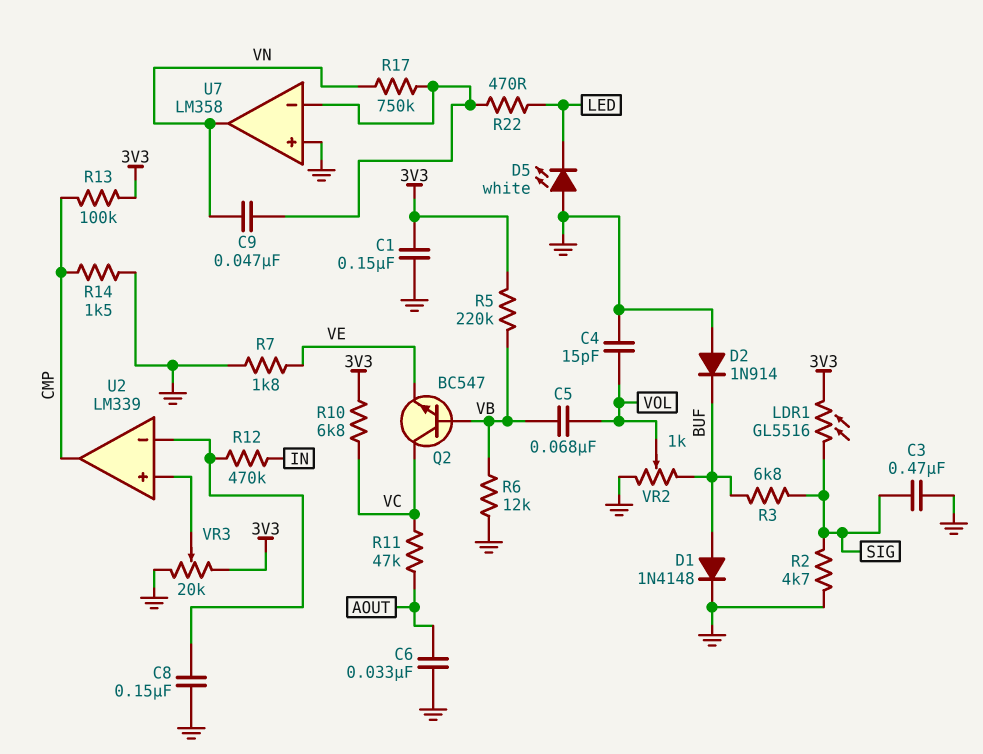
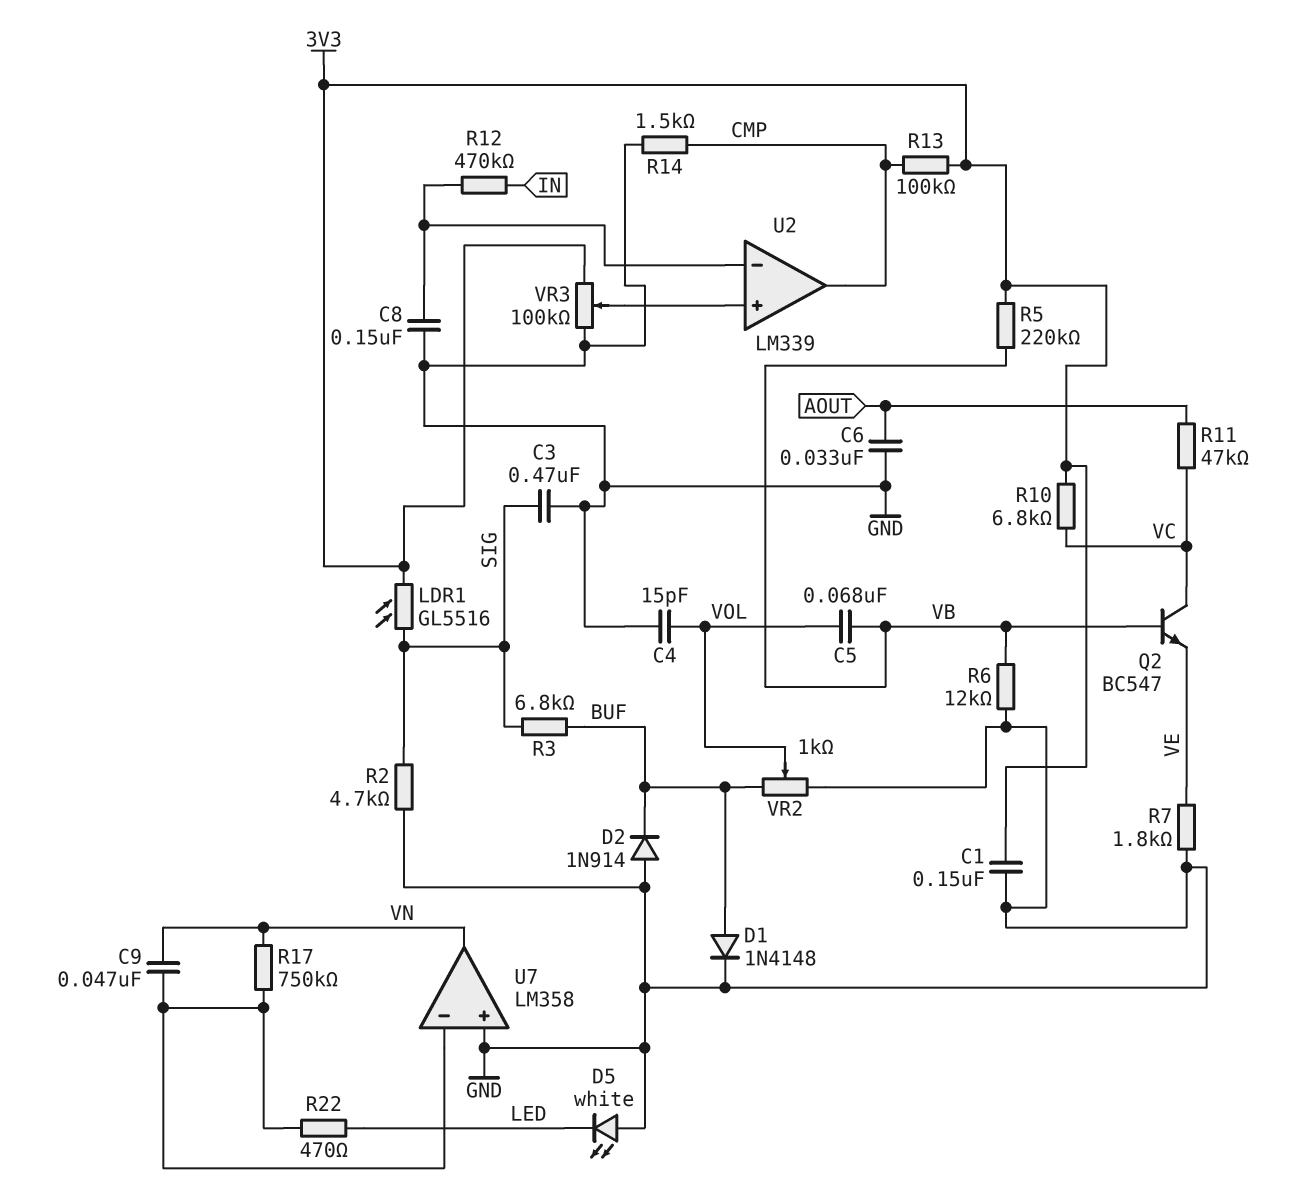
VR3: 20k (3V3, GND, wiper U2/in+) -> 100k (3V3, GND, wiper U2/in+)

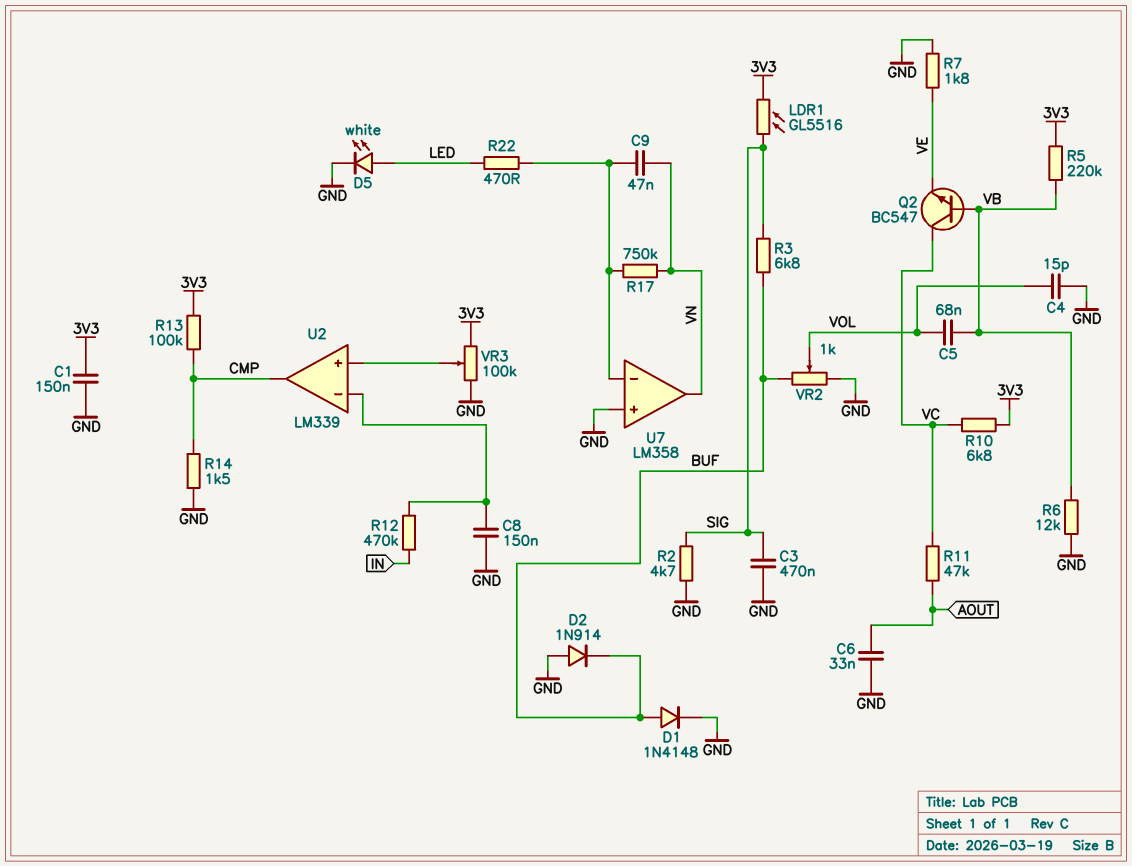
D5: LED white (A GND, K LED) -> LED white (A LED, K GND)

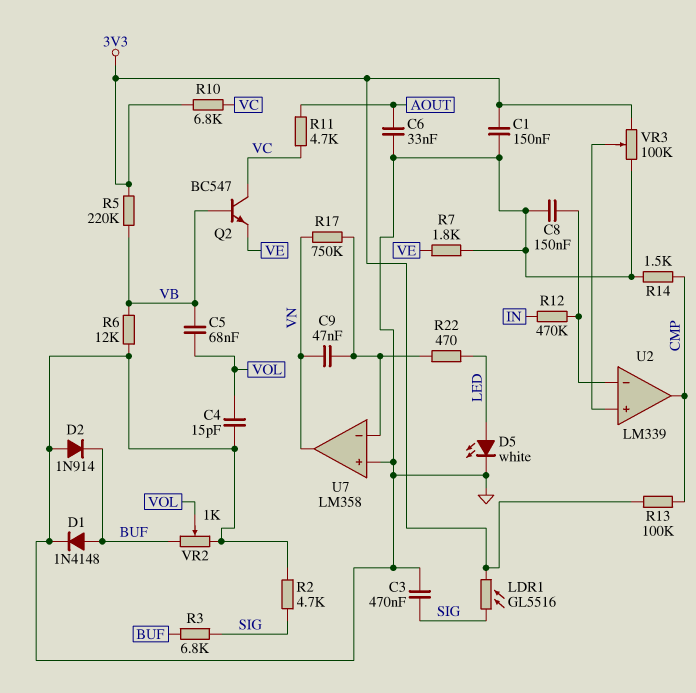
R11: 47k (AOUT, VC) -> 4.7k (AOUT, VC)

